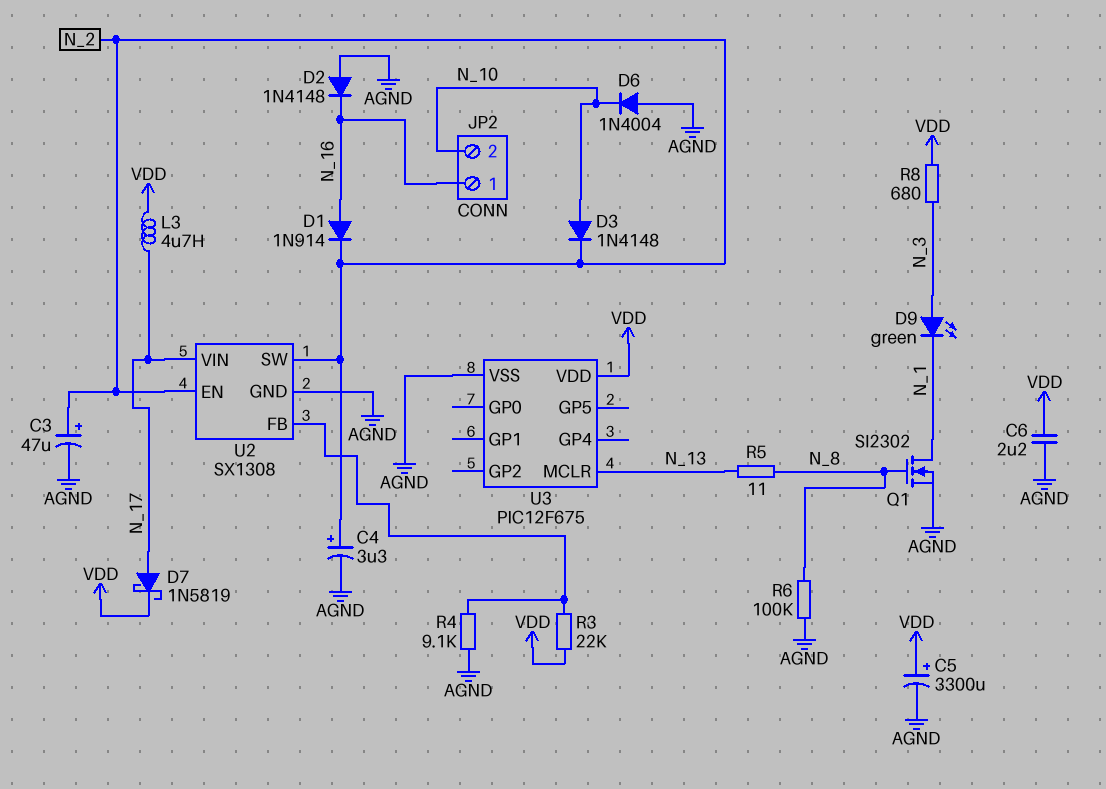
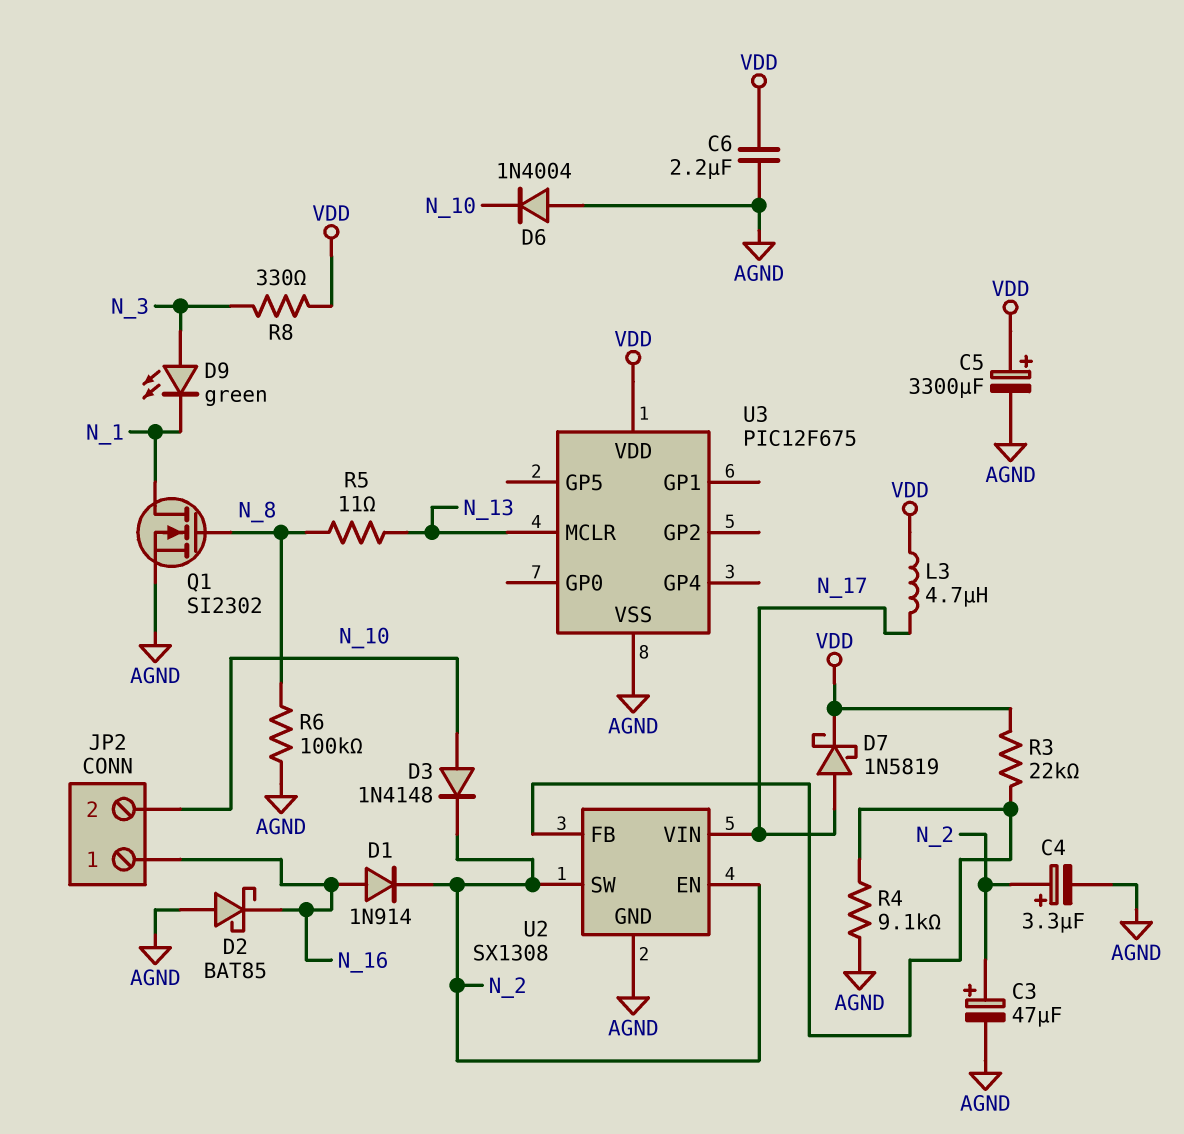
D2: diode 1N4148 (A AGND, K N_16) -> schottky BAT85 (A AGND, K N_16)
R8: 680 (N_3, VDD) -> 330 (N_3, VDD)

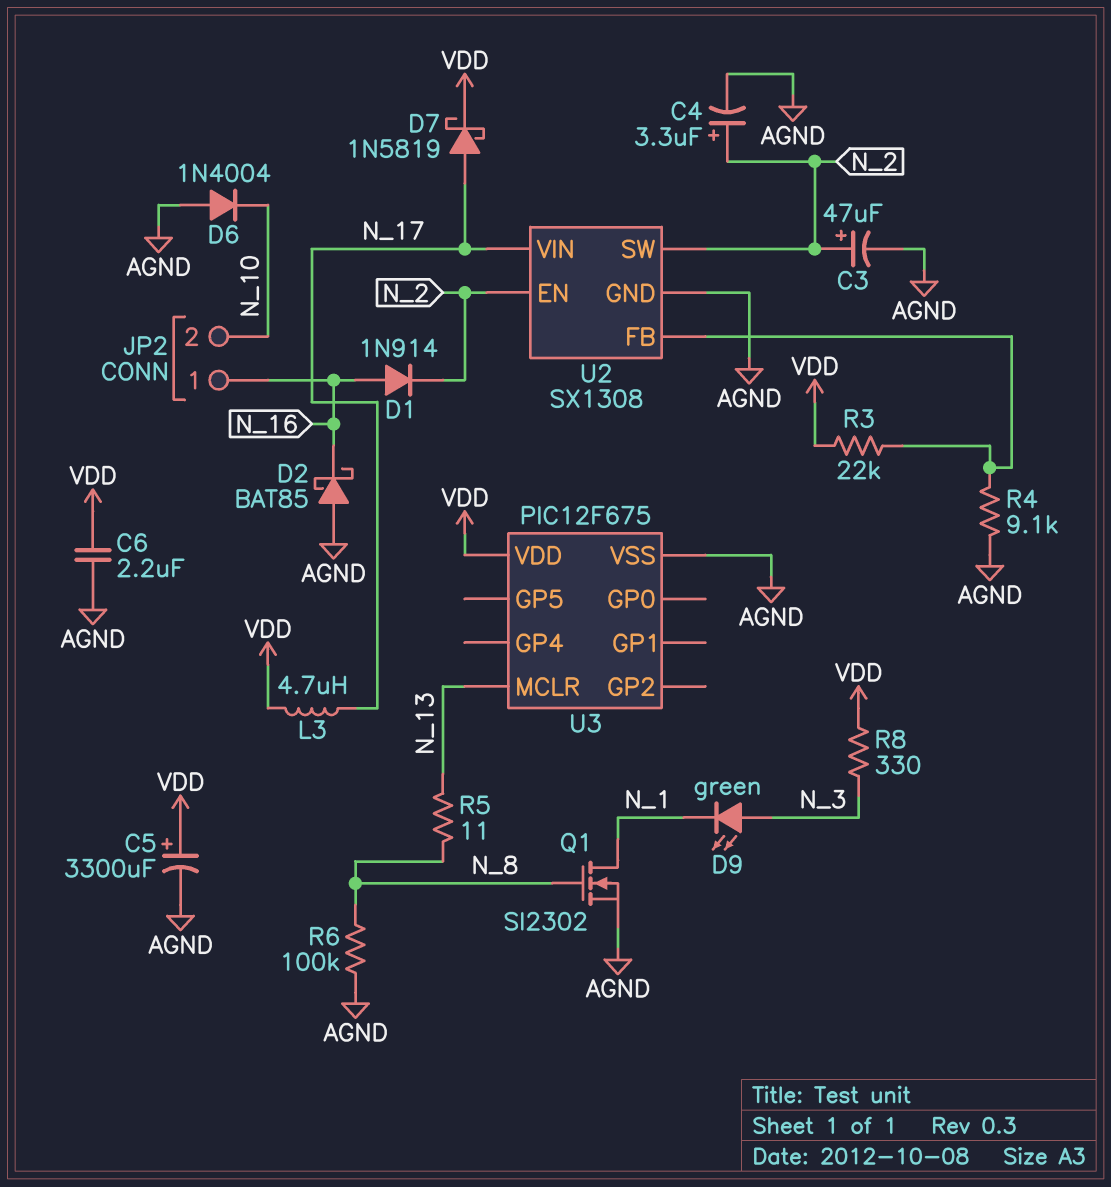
D3: diode 1N4148 (A N_10, K N_2) -> none

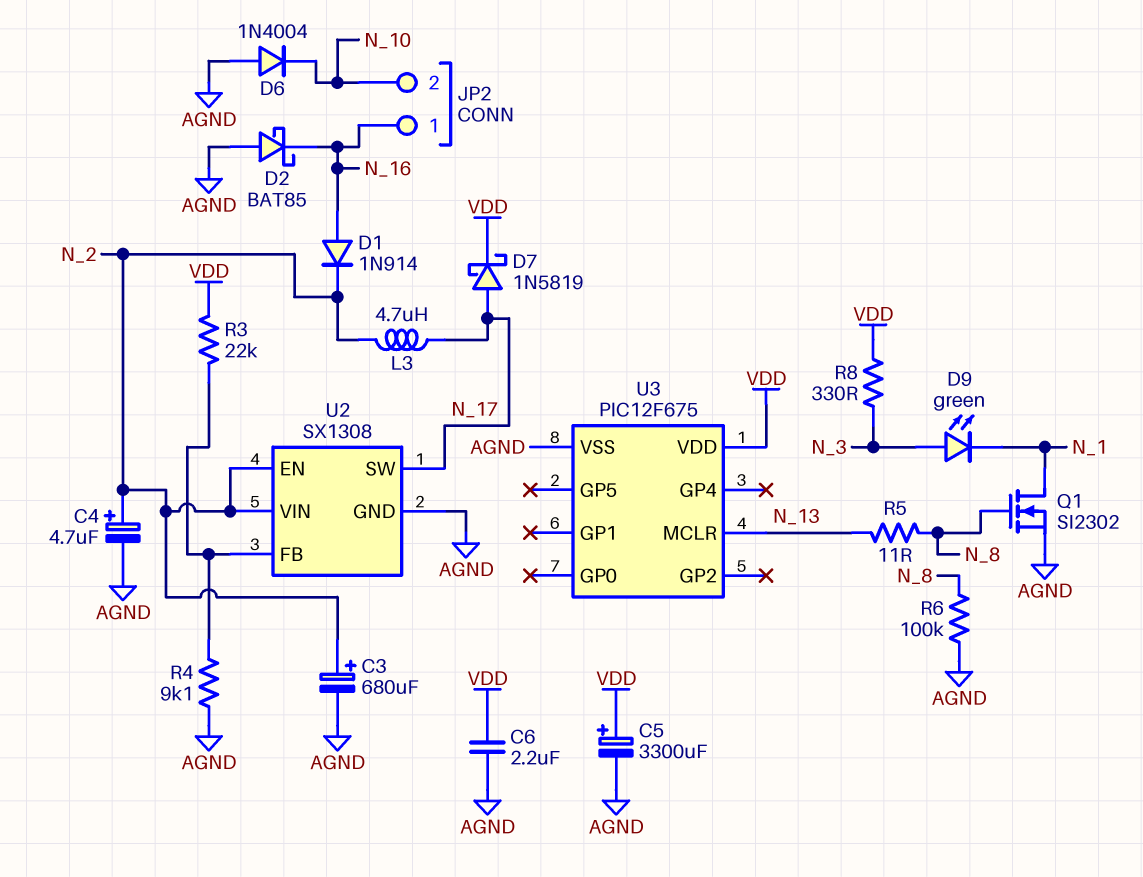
C3: 47uF (plus N_2, minus AGND) -> 680uF (plus N_2, minus AGND)
C4: 3.3uF (plus N_2, minus AGND) -> 4.7uF (plus N_2, minus AGND)
L3: 4.7uH (N_17, VDD) -> 4.7uH (N_2, N_17)
U2 pin SW: N_2 -> N_17
U2 pin VIN: N_17 -> N_2

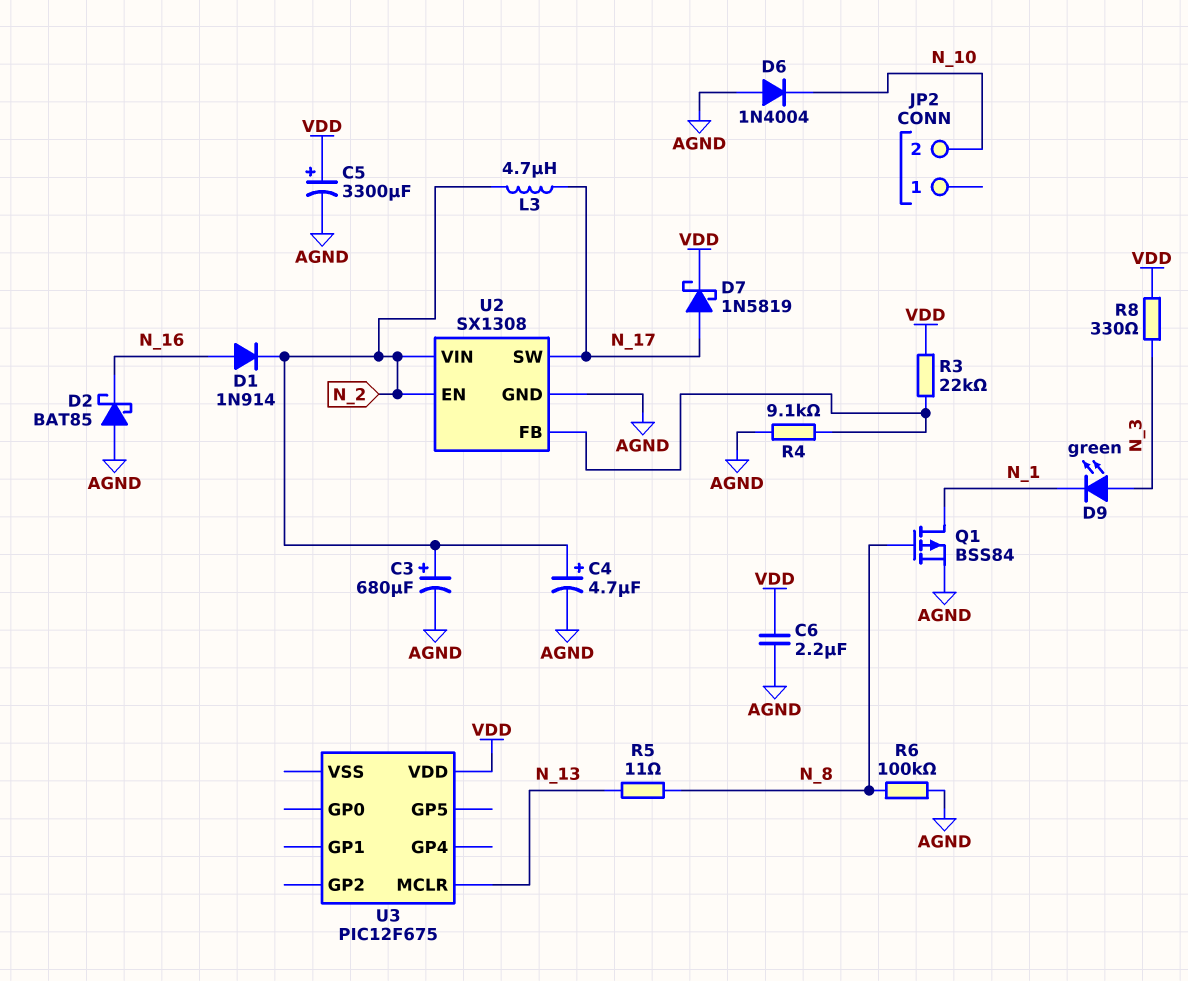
JP2 pin 1: N_16 -> none
Q1: NMOS SI2302 (G N_8, D N_1, S AGND) -> PMOS BSS84 (G N_8, D N_1, S AGND)
U3 pin VSS: AGND -> none

